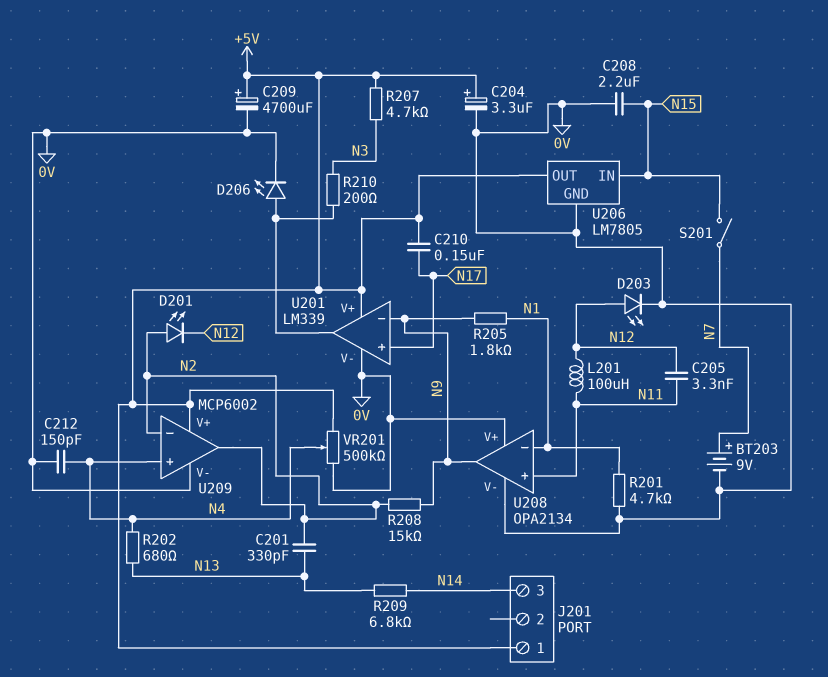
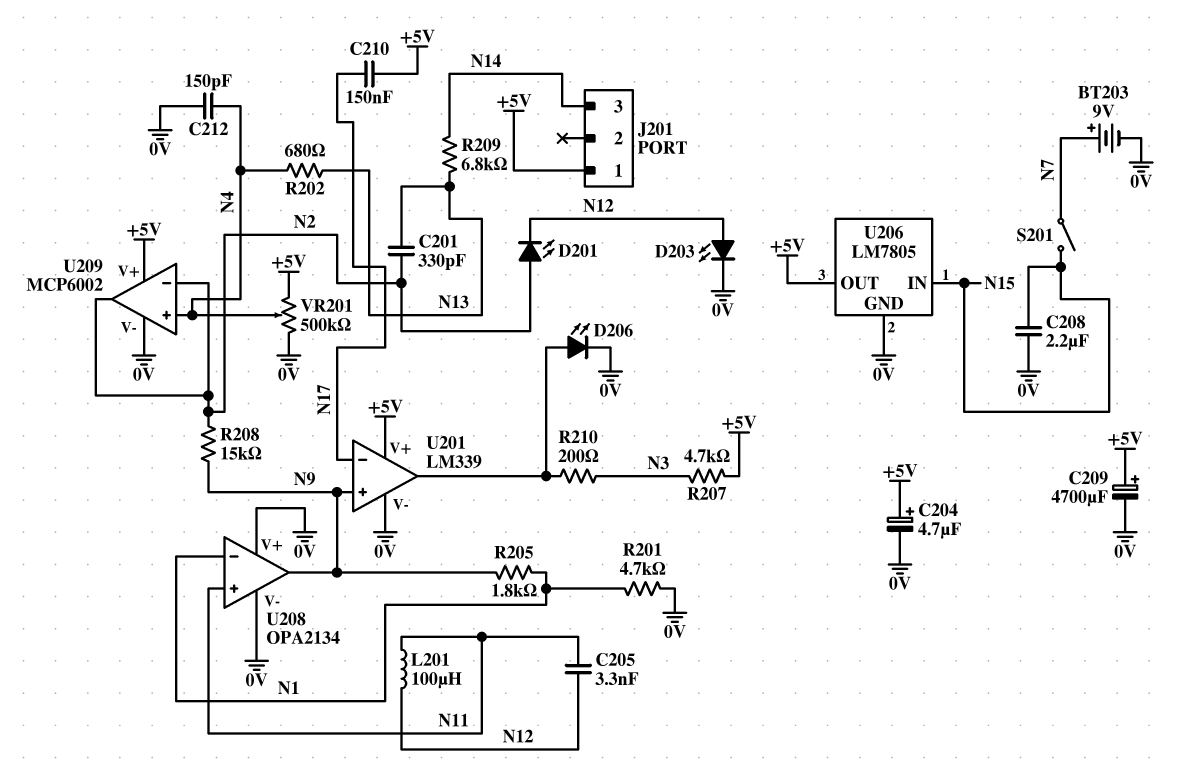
C204: 3.3uF (plus +5V, minus 0V) -> 4.7uF (plus +5V, minus 0V)
U201 pin in+: N17 -> N9
U201 pin in-: N9 -> N17

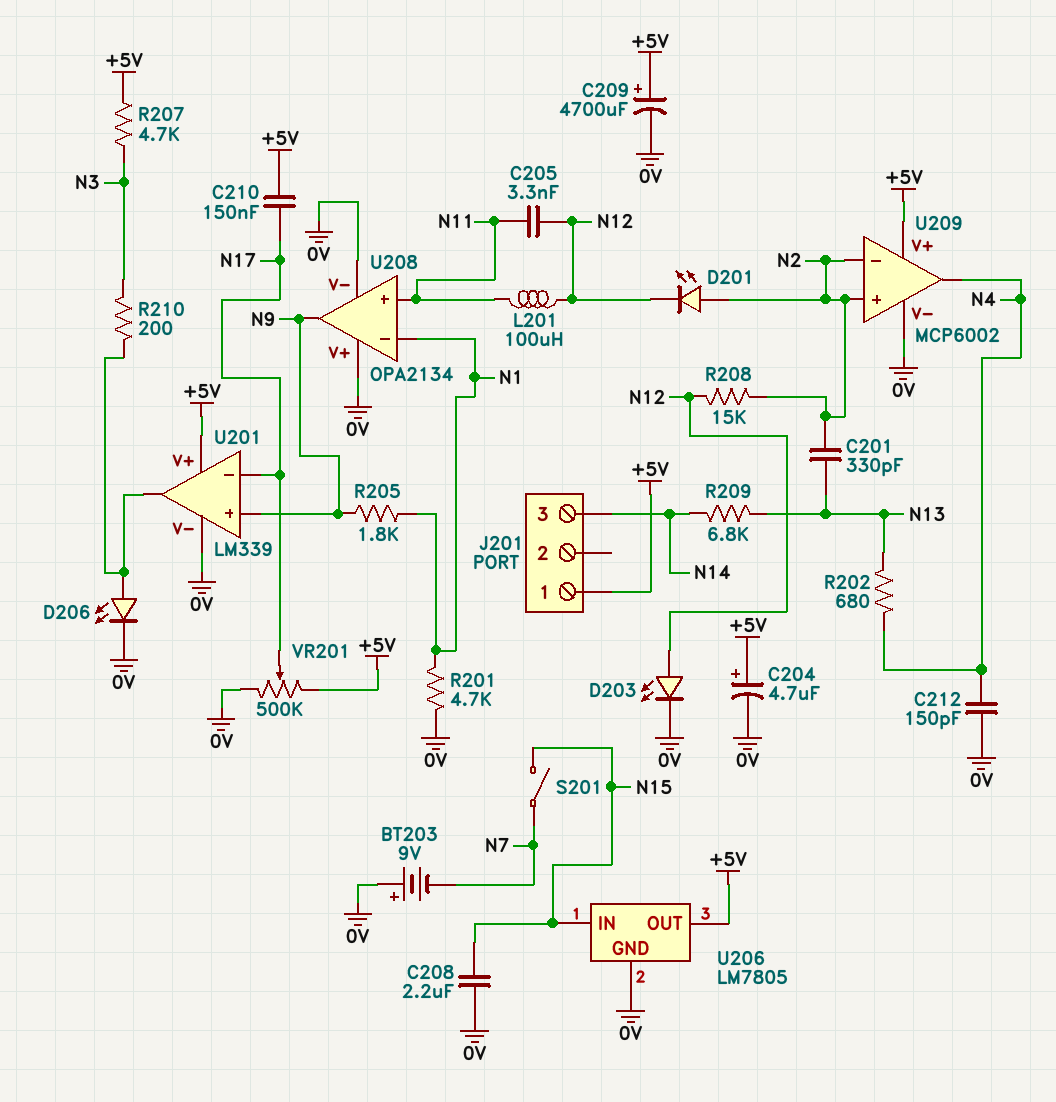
BT203: 9V (plus N7, minus 0V) -> 9V (plus 0V, minus N7)
R208: 15k (N2, N9) -> 15k (N2, N12)
U209 pin in+: N4 -> N2
U209 pin out: N2 -> N4
VR201: 500k (+5V, 0V, wiper N4) -> 500k (+5V, 0V, wiper N17)

